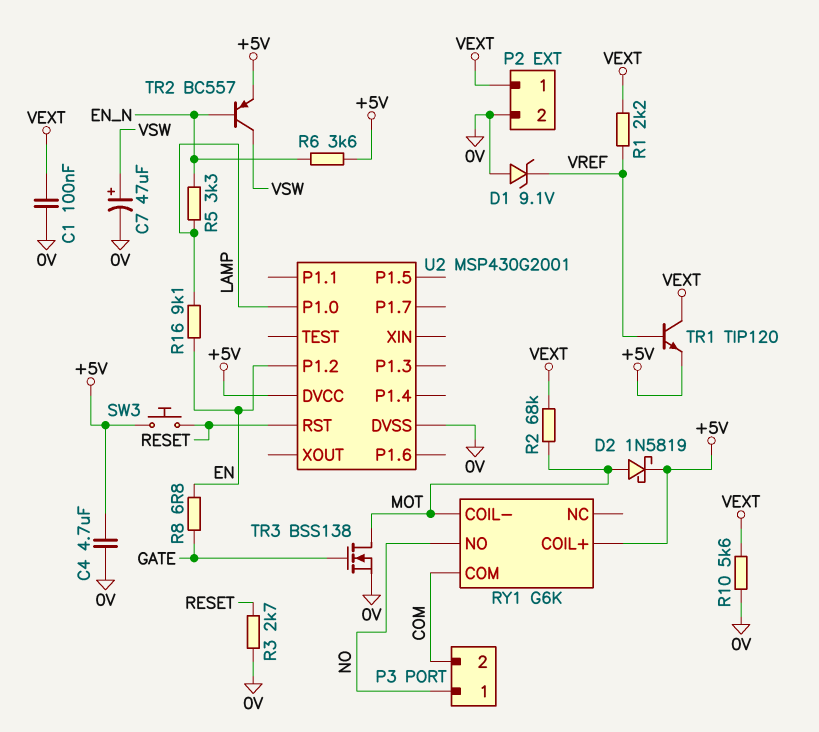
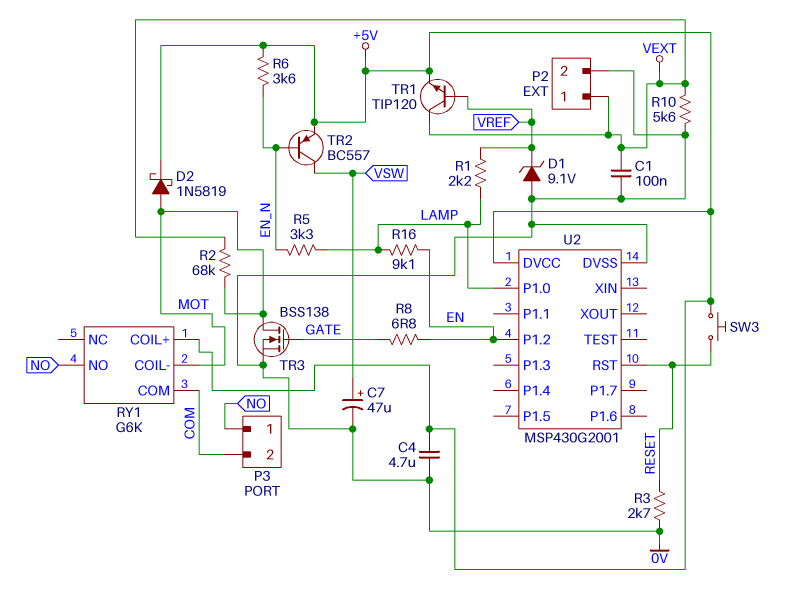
R1: 2.2k (VEXT, VREF) -> 2.2k (LAMP, VREF)

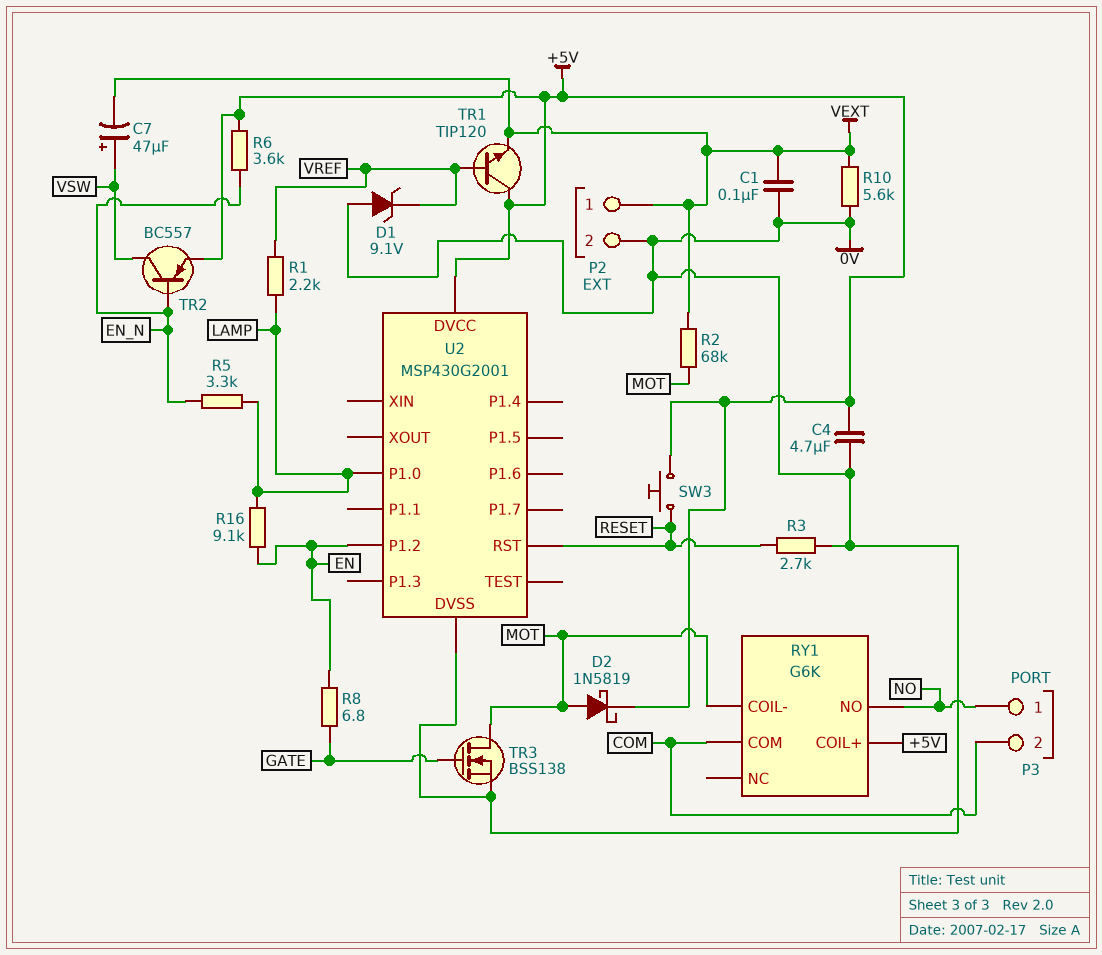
C7: 47uF (plus VSW, minus 0V) -> 47uF (plus VSW, minus VEXT)
TR1: NPN TIP120 (B VREF, C VEXT, E +5V) -> NPN TIP120 (B VREF, C +5V, E VEXT)

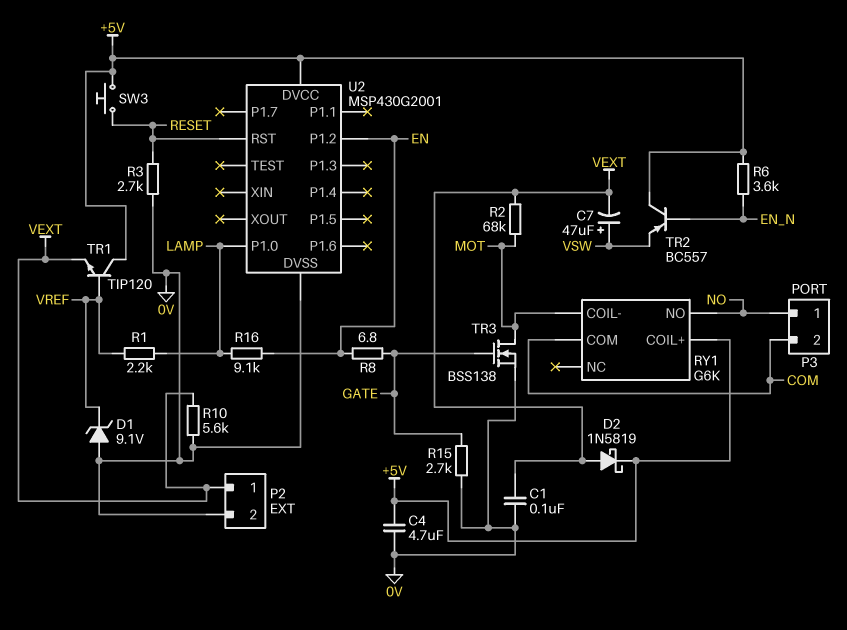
D2: schottky 1N5819 (A MOT, K +5V) -> schottky 1N5819 (A VEXT, K +5V)
R5: 3.3k (EN_N, LAMP) -> none
R15: none -> 2.7k (0V, GATE)
TR2: PNP BC557 (B EN_N, C VSW, E +5V) -> PNP BC557 (B EN_N, C +5V, E VSW)

